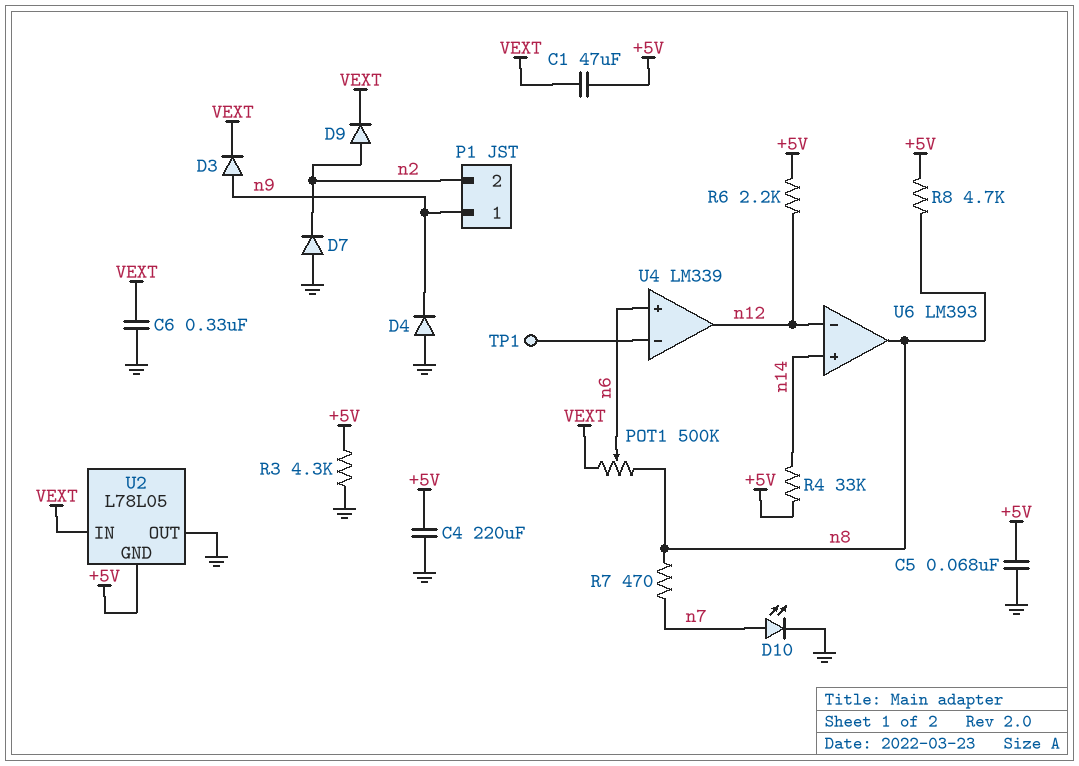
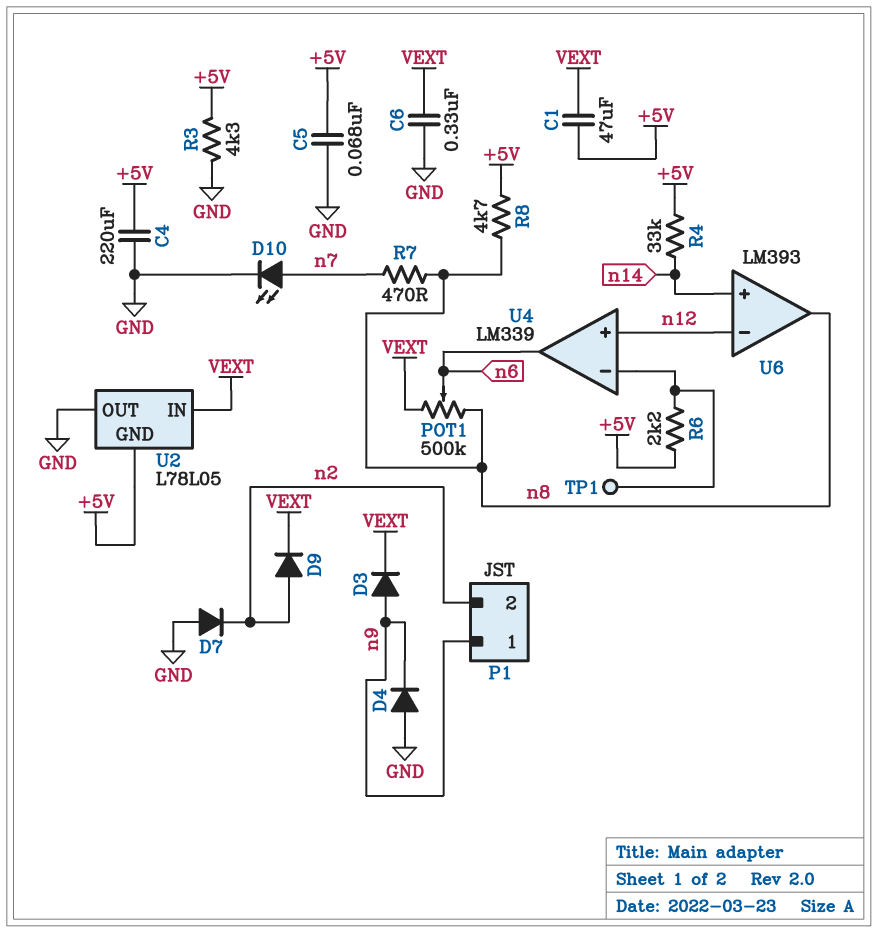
R6: 2.2k (+5V, n12) -> 2.2k (+5V, U4/in-)
U4 pin in+: n6 -> n12
U4 pin out: n12 -> n6

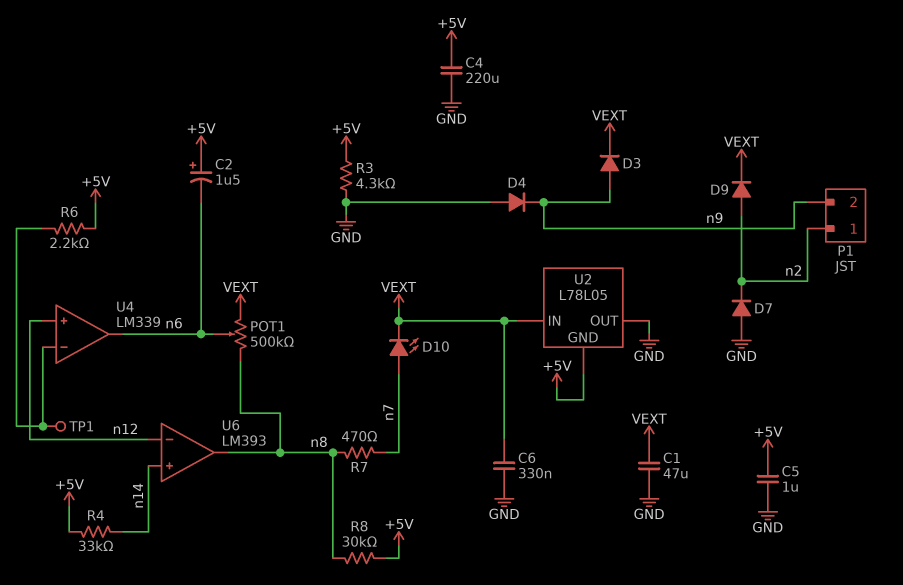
C1: 47uF (+5V, VEXT) -> 47uF (GND, VEXT)
C2: none -> 1.5uF (plus +5V, minus n6)
C5: 68nF (+5V, GND) -> 1uF (+5V, GND)
D10: LED (A n7, K GND) -> LED (A n7, K VEXT)
P1 pin 1: n9 -> n2
P1 pin 2: n2 -> n9
R8: 4.7k (+5V, n8) -> 30k (+5V, n8)

